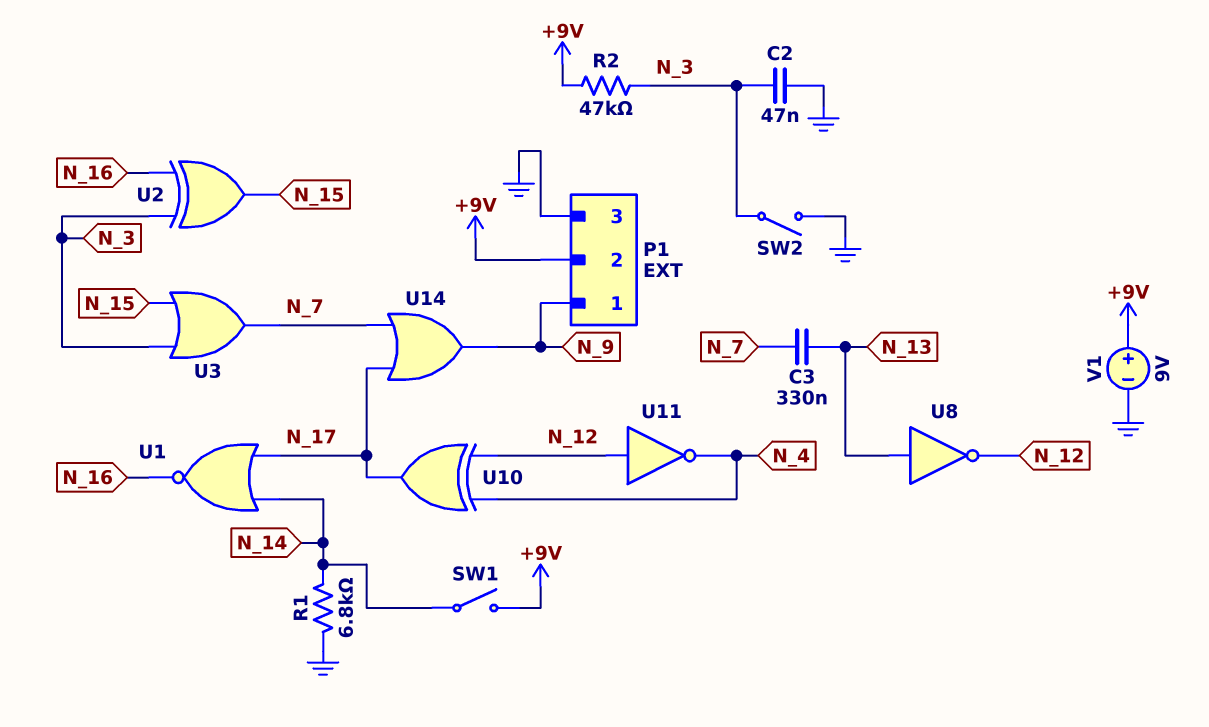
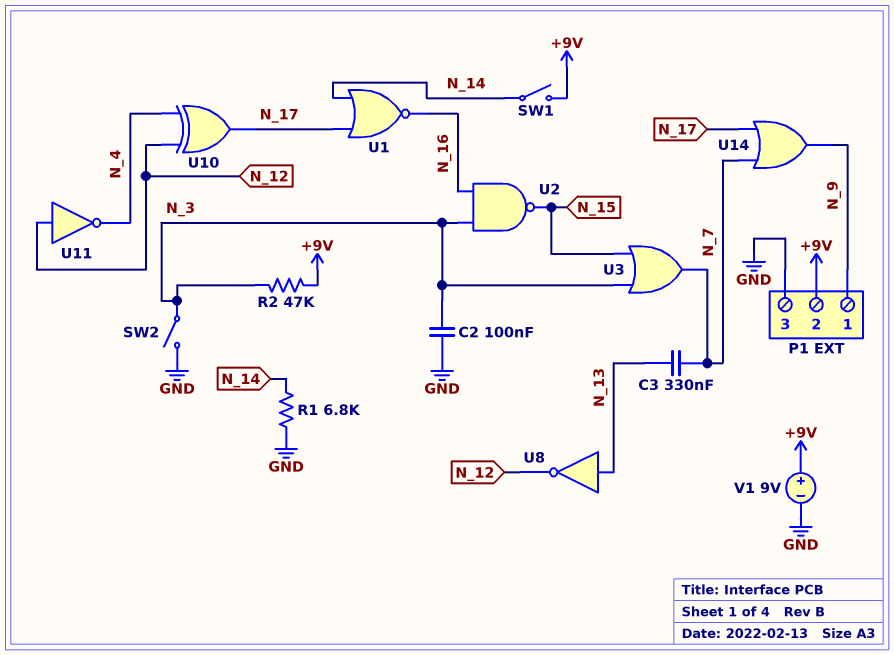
C2: 47nF (GND, N_3) -> 100nF (GND, N_3)
U2: XOR (in N_3, in N_16, out N_15) -> NAND (in N_3, in N_16, out N_15)

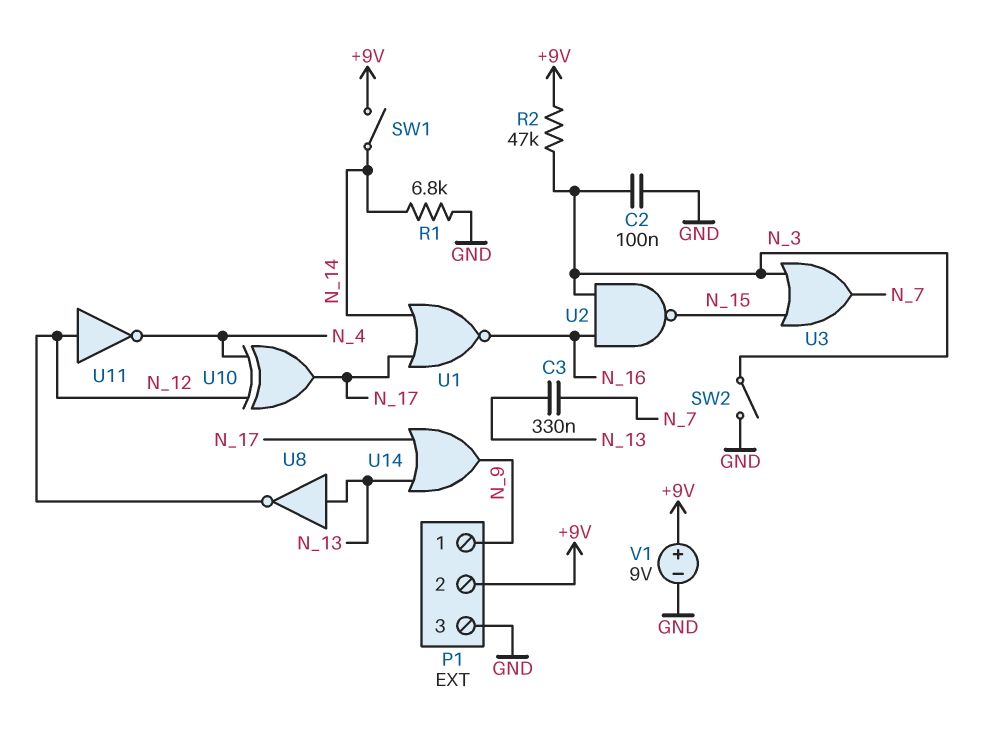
U14: OR (in N_7, in N_17, out N_9) -> OR (in N_13, in N_17, out N_9)

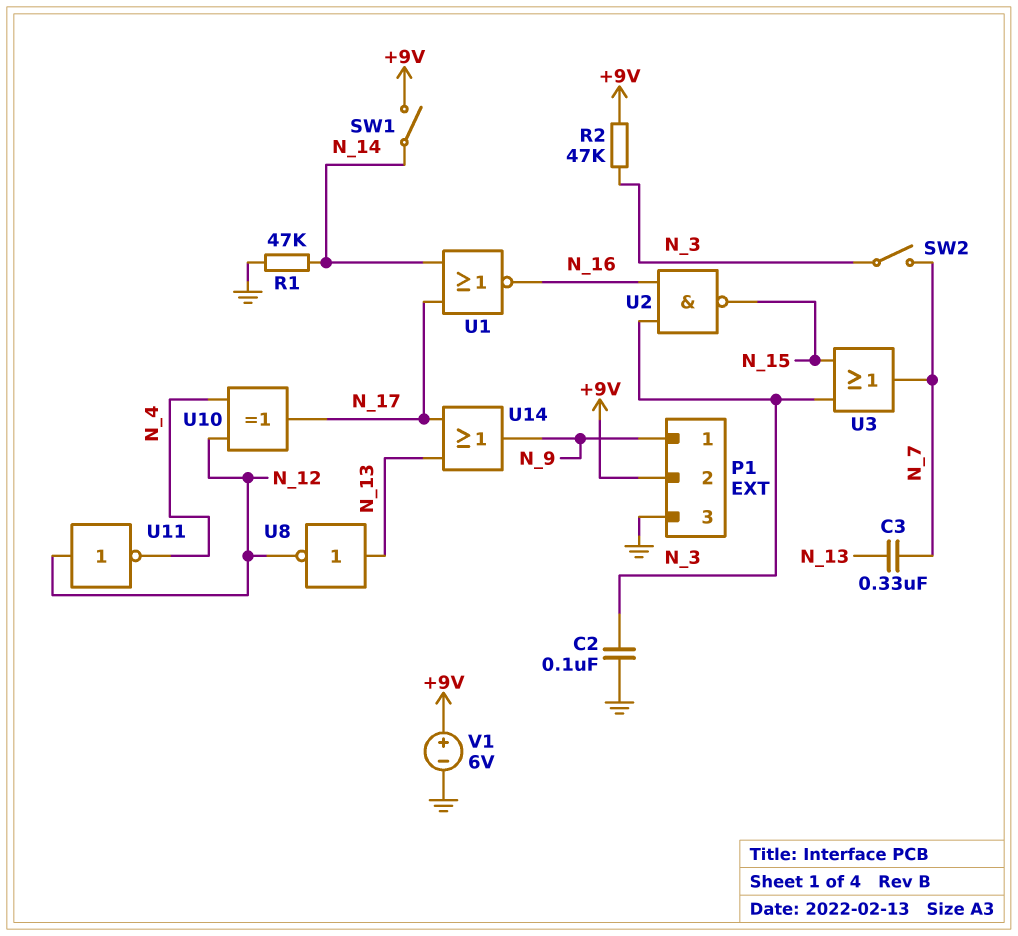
R1: 6.8k (GND, N_14) -> 47k (GND, N_14)
SW2: switch (GND, N_3) -> switch (N_3, N_7)
V1: 9V (plus +9V, minus GND) -> 6V (plus +9V, minus GND)

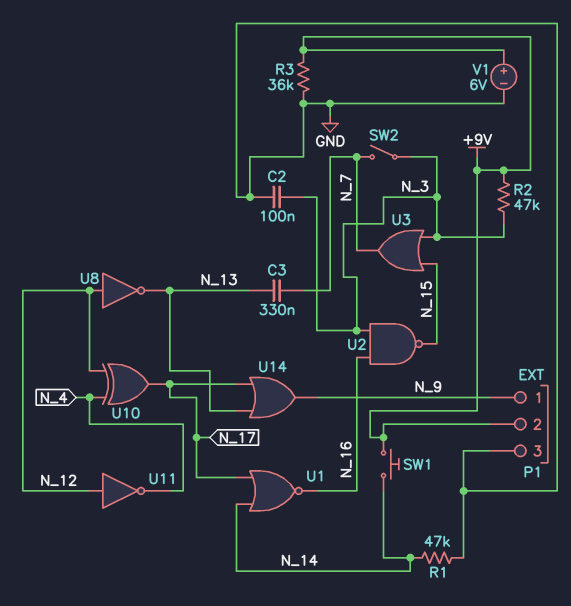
R3: none -> 36k (+9V, GND)
SW1: switch (+9V, N_14) -> button (+9V, N_14)
U8: NOT (in N_13, out N_12) -> NOT (in N_12, out N_13)

